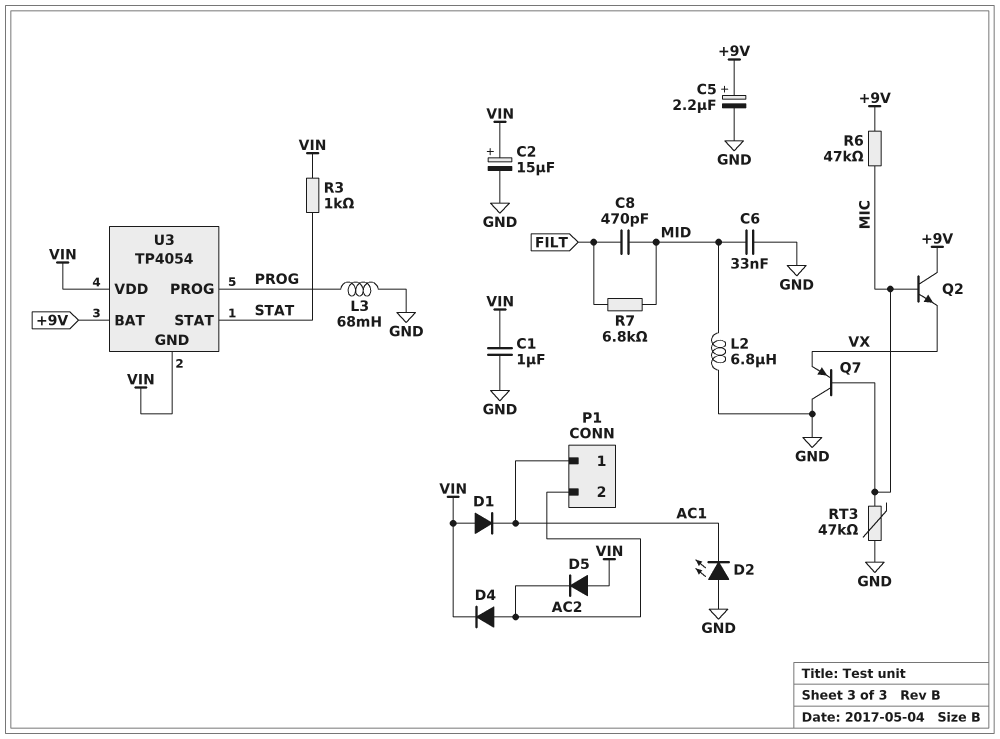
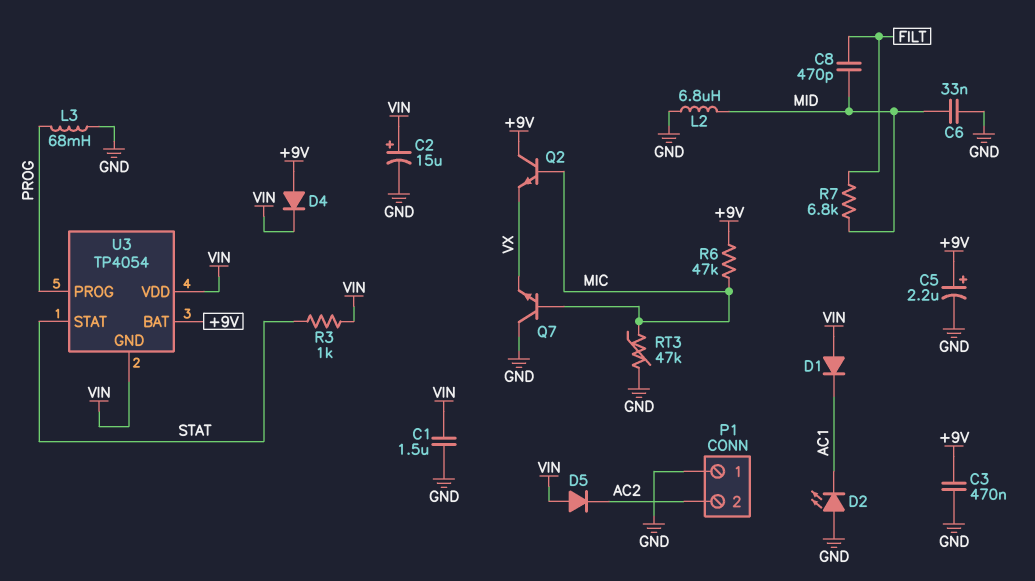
C1: 1uF (GND, VIN) -> 1.5uF (GND, VIN)
C3: none -> 470nF (+9V, GND)
D4: diode (A AC2, K VIN) -> diode (A +9V, K VIN)
P1 pin 1: AC1 -> GND
Q7: PNP (B MIC, C GND, E VX) -> NPN (B MIC, C GND, E VX)

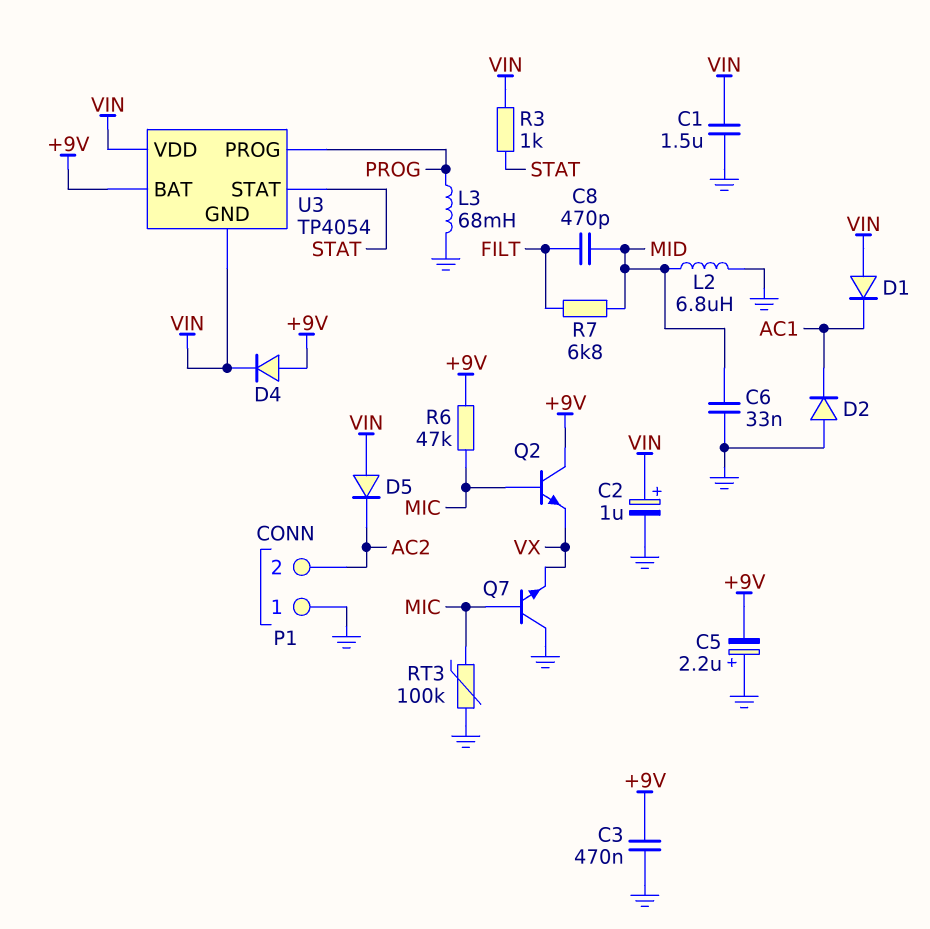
C2: 15uF (plus VIN, minus GND) -> 1uF (plus VIN, minus GND)
C5: 2.2uF (plus +9V, minus GND) -> 2.2uF (plus GND, minus +9V)
D2: LED (A GND, K AC1) -> diode (A GND, K AC1)
RT3: 47k (GND, MIC) -> 100k (GND, MIC)

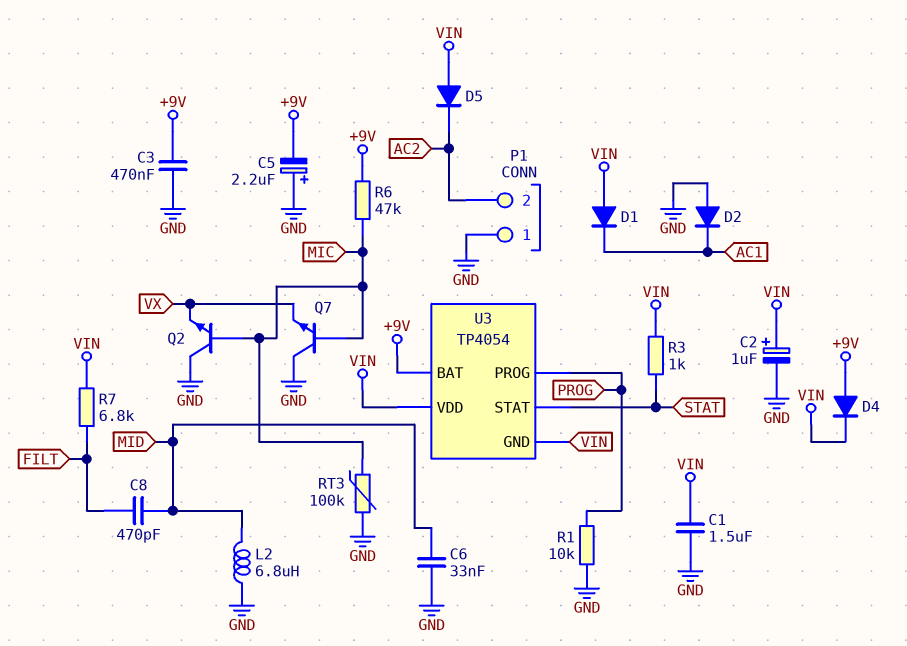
L3: 68mH (GND, PROG) -> none
Q2: NPN (B MIC, C +9V, E VX) -> NPN (B MIC, C GND, E VX)
R1: none -> 10k (GND, PROG)
R7: 6.8k (FILT, MID) -> 6.8k (FILT, VIN)

